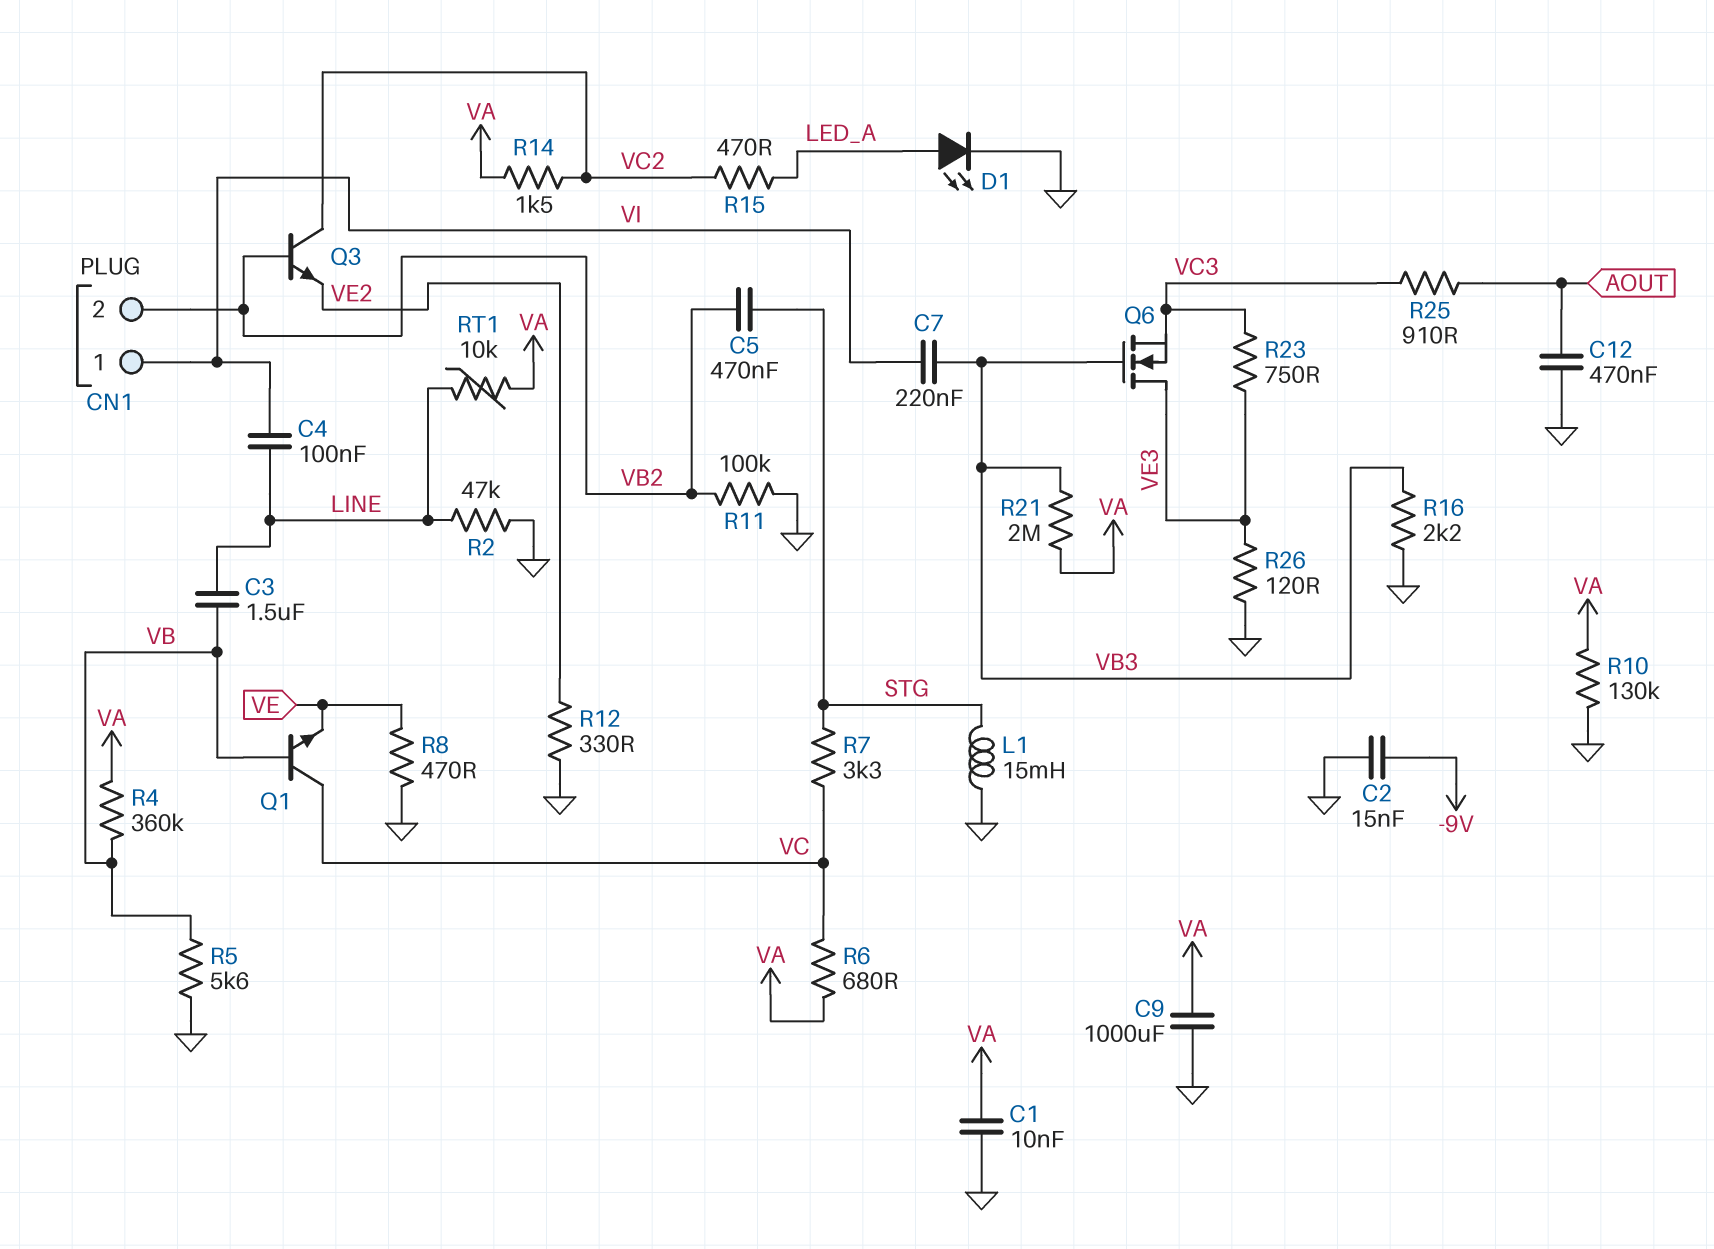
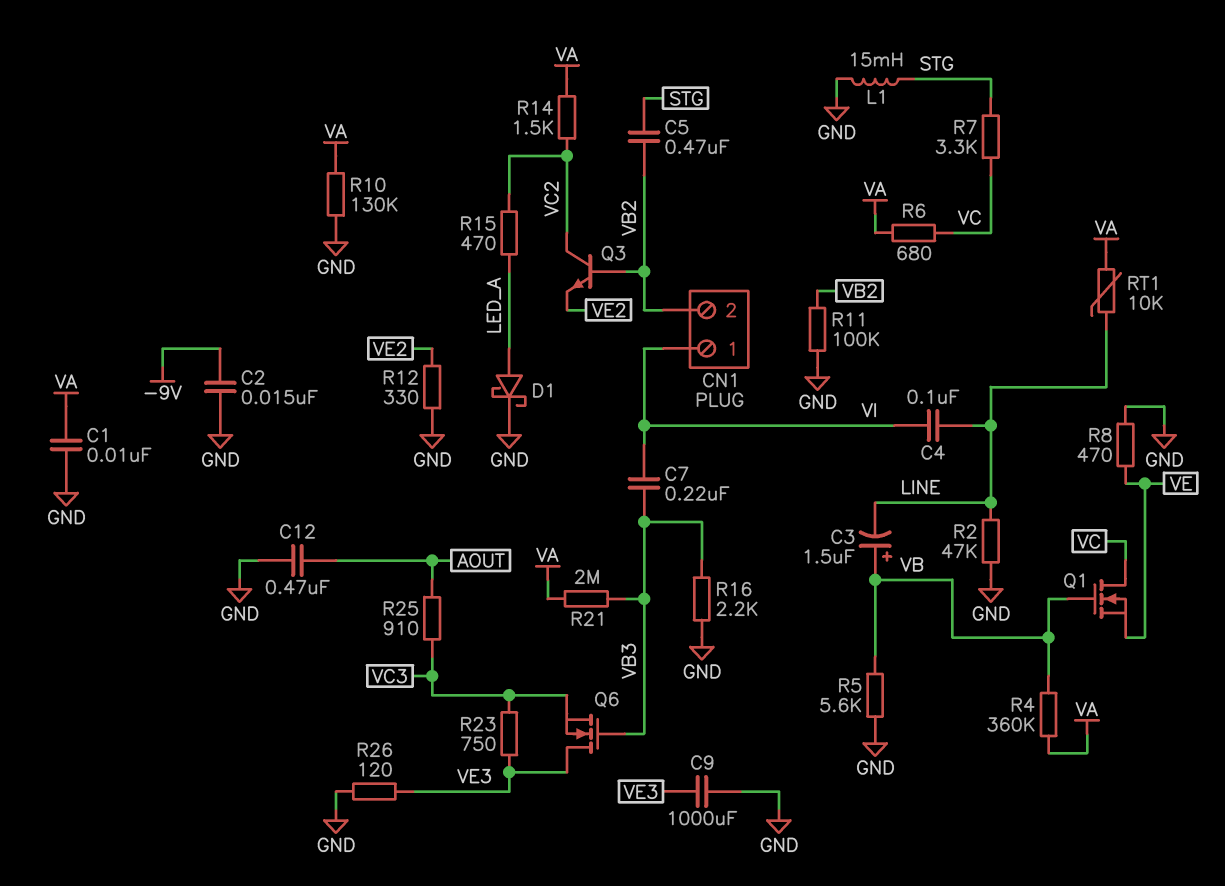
C3: 1.5uF (LINE, VB) -> 1.5uF (plus VB, minus LINE)
C9: 1000uF (GND, VA) -> 1000uF (GND, VE3)
D1: LED (A LED_A, K GND) -> schottky (A LED_A, K GND)
Q1: NPN (B VB, C VC, E VE) -> NMOS (G VB, D VC, S VE)

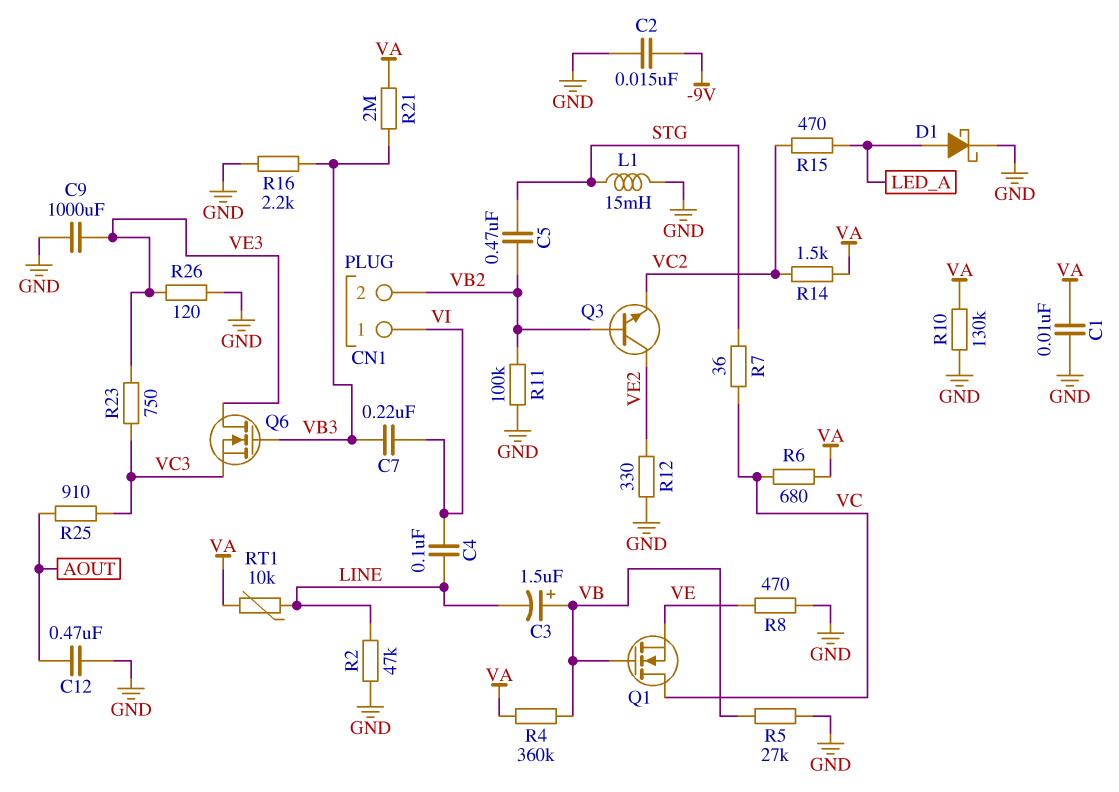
Q3: NPN (B VB2, C VC2, E VE2) -> NPN (B VB2, C VE2, E VC2)
R5: 5.6k (GND, VB) -> 27k (GND, VB)
R7: 3.3k (STG, VC) -> 36 (STG, VC)

